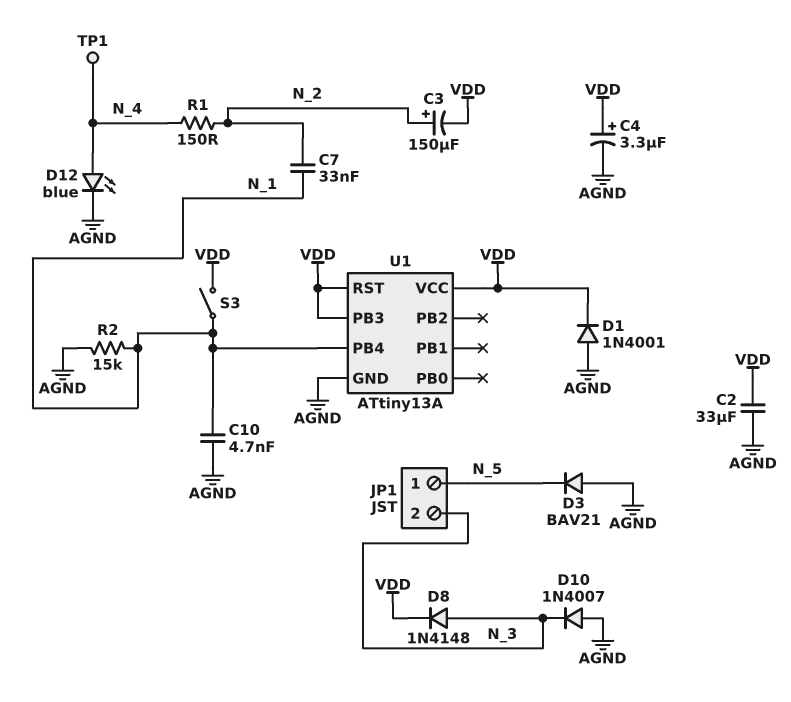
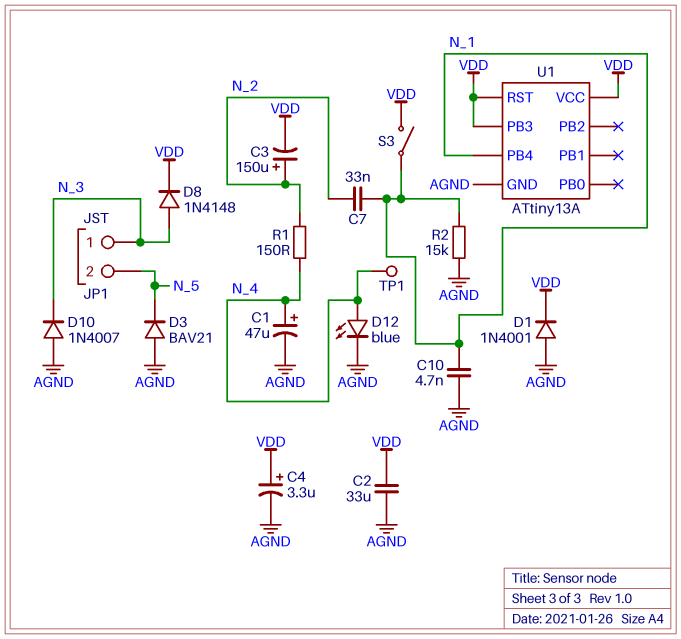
C1: none -> 47uF (plus N_4, minus AGND)
JP1 pin 1: N_5 -> N_3
JP1 pin 2: N_3 -> N_5

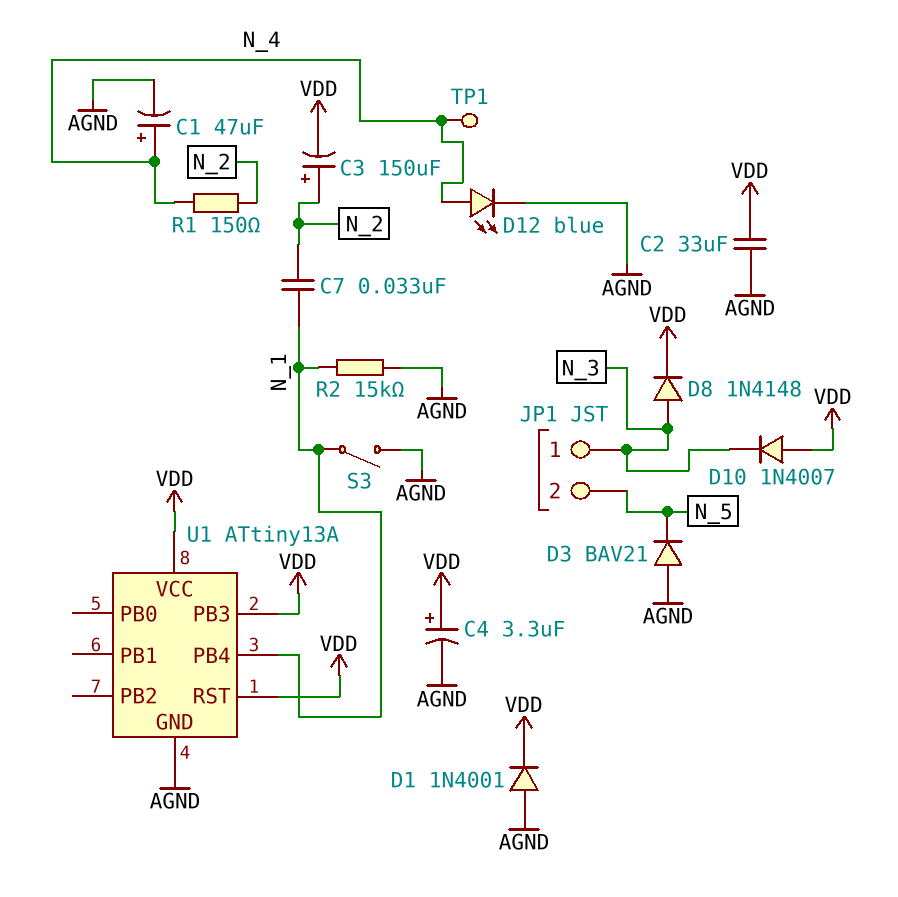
C10: 4.7nF (AGND, N_1) -> none
D10: diode 1N4007 (A AGND, K N_3) -> diode 1N4007 (A VDD, K N_3)
S3: switch (N_1, VDD) -> switch (AGND, N_1)

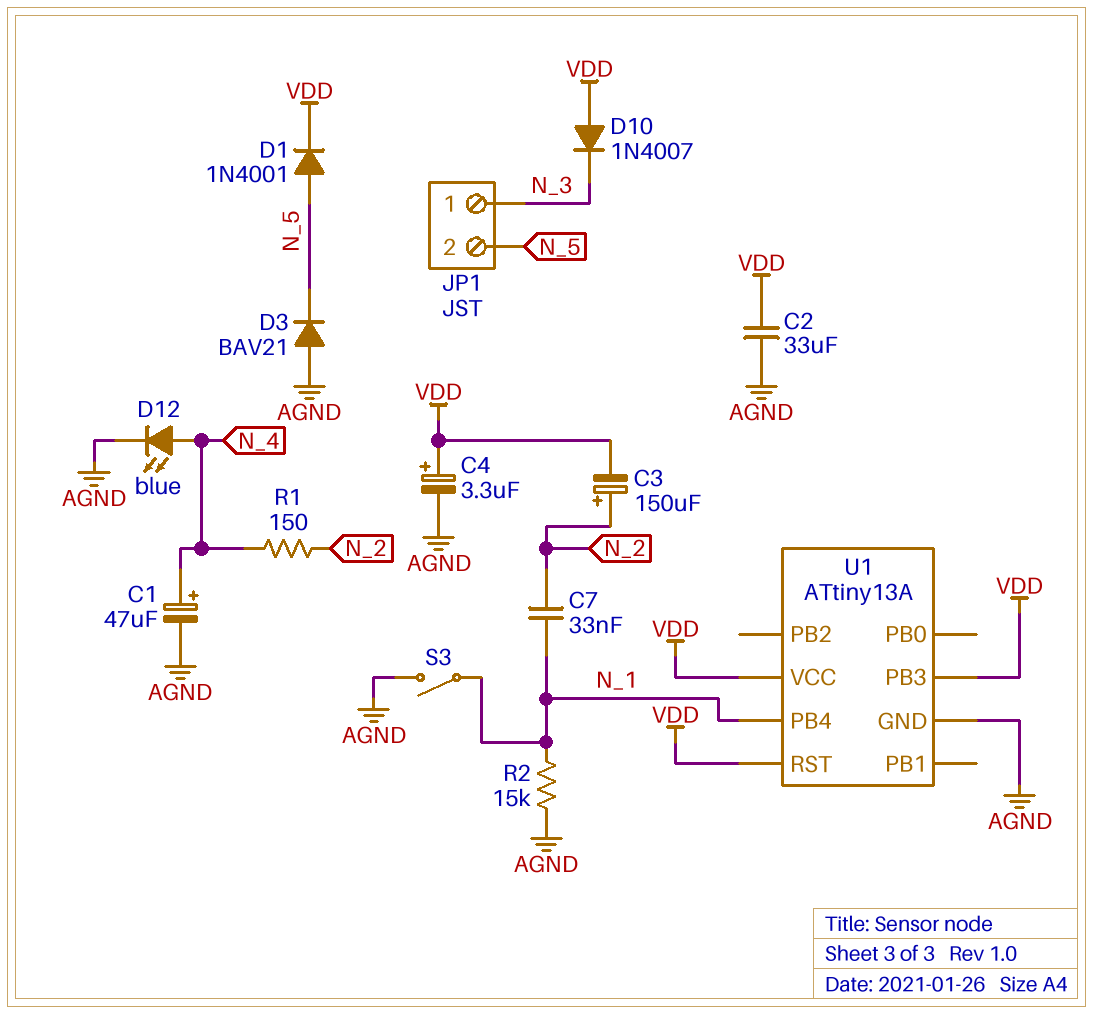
D1: diode 1N4001 (A AGND, K VDD) -> diode 1N4001 (A N_5, K VDD)
D8: diode 1N4148 (A N_3, K VDD) -> none
TP1: test point (N_4) -> none

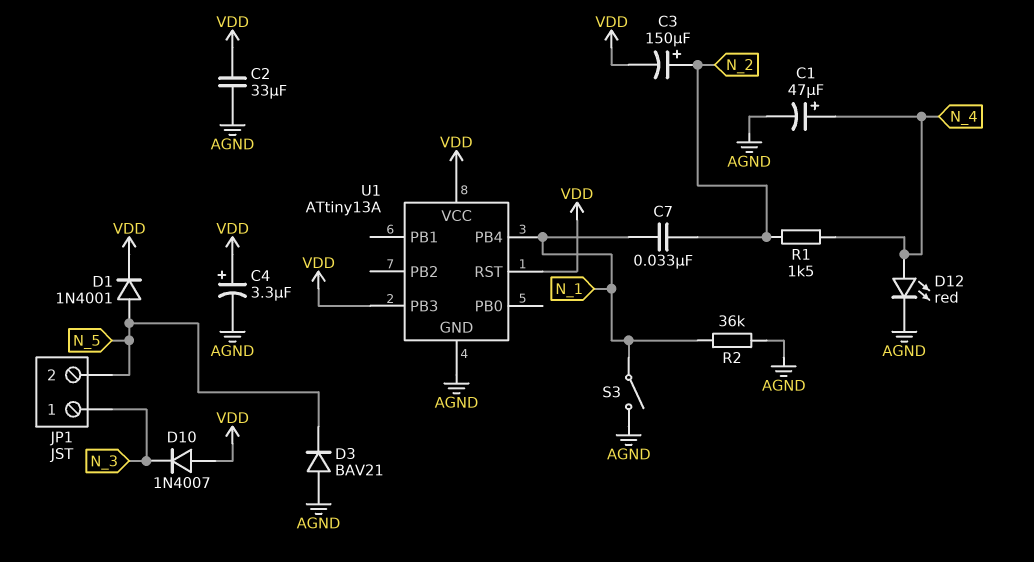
D12: LED blue (A N_4, K AGND) -> LED red (A N_4, K AGND)
R1: 150 (N_2, N_4) -> 1.5k (N_2, N_4)
R2: 15k (AGND, N_1) -> 36k (AGND, N_1)

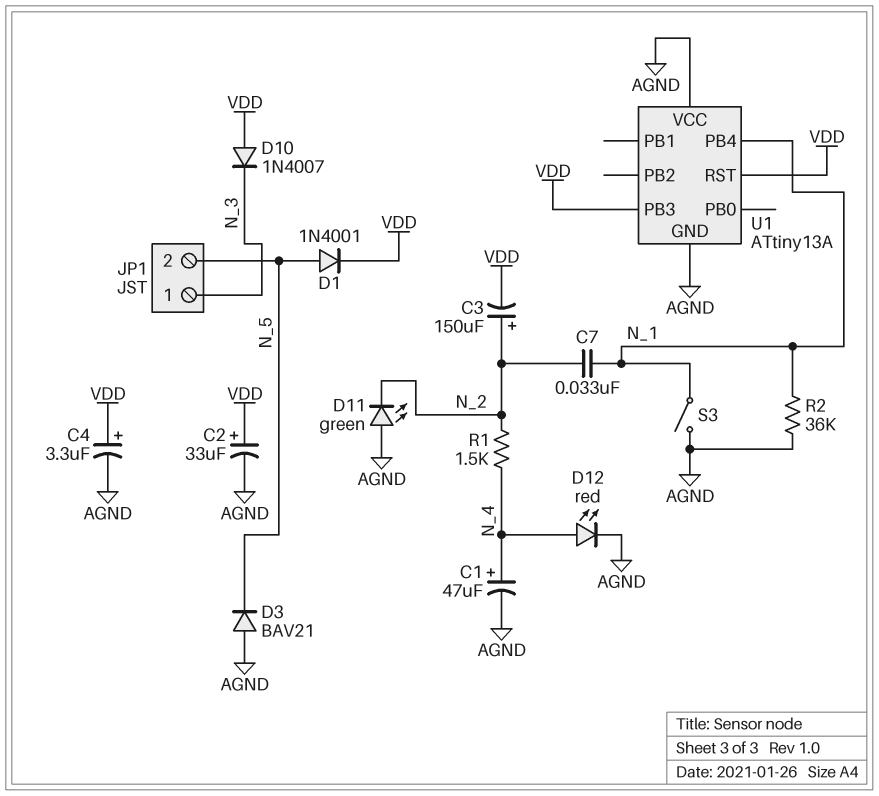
C2: 33uF (AGND, VDD) -> 33uF (plus VDD, minus AGND)
D11: none -> LED green (A AGND, K N_2)
U1 pin VCC: VDD -> AGND

